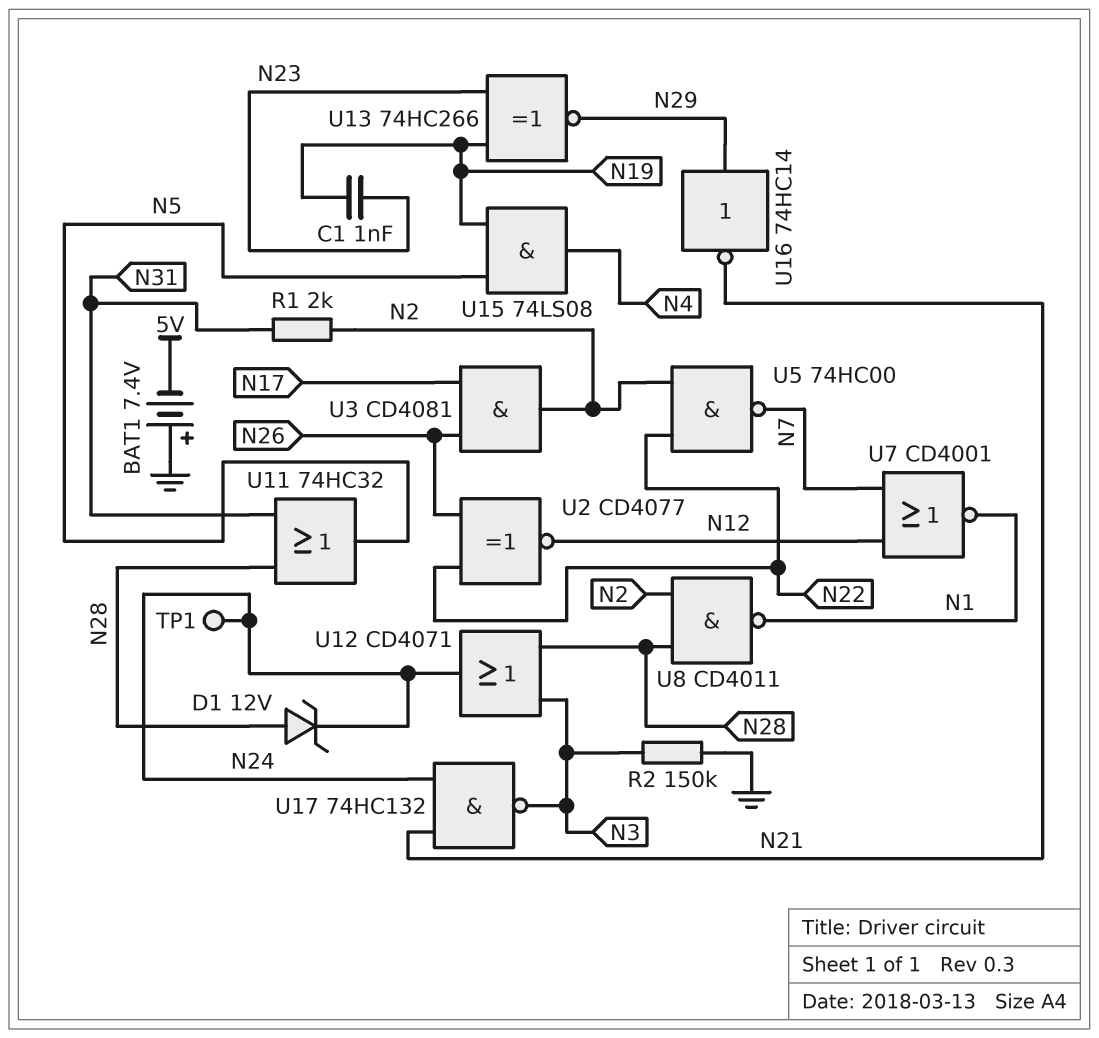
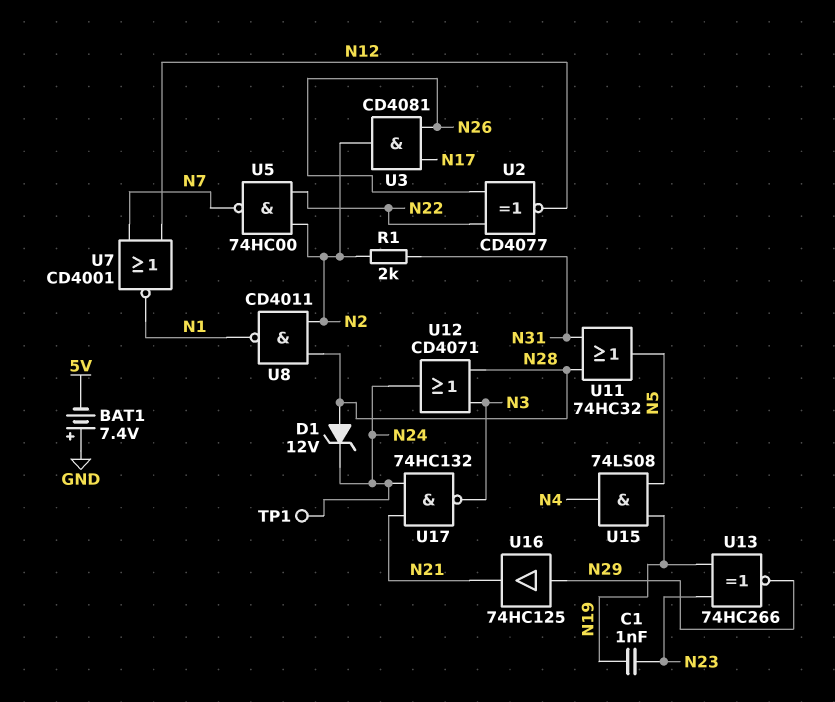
R2: 150k (GND, N3) -> none
U16: NOT 74HC14 (in N29, out N21) -> buffer 74HC125 (in N29, out N21)

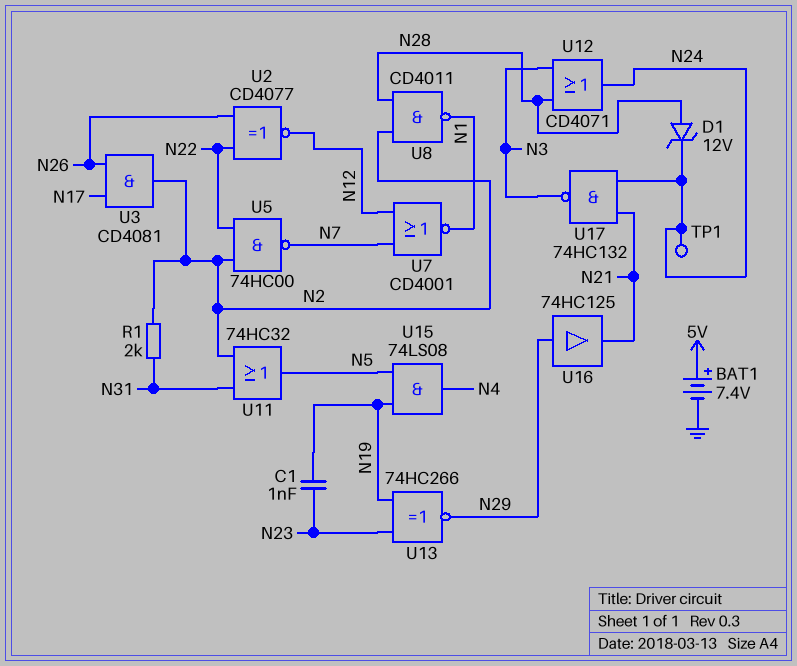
BAT1: 7.4V (plus GND, minus 5V) -> 7.4V (plus 5V, minus GND)
U11: OR 74HC32 (in N28, in N31, out N5) -> OR 74HC32 (in N2, in N31, out N5)

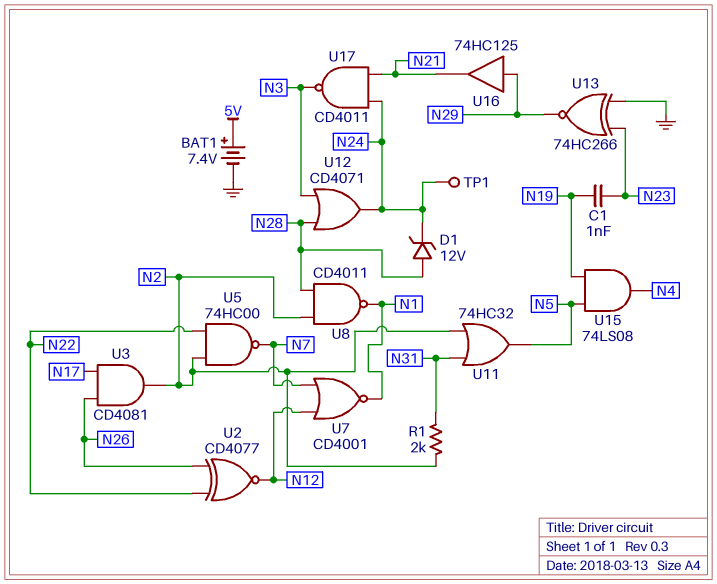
U13: XNOR 74HC266 (in N19, in N23, out N29) -> XNOR 74HC266 (in GND, in N23, out N29)
U17: NAND 74HC132 (in N21, in N24, out N3) -> NAND CD4011 (in N21, in N24, out N3)

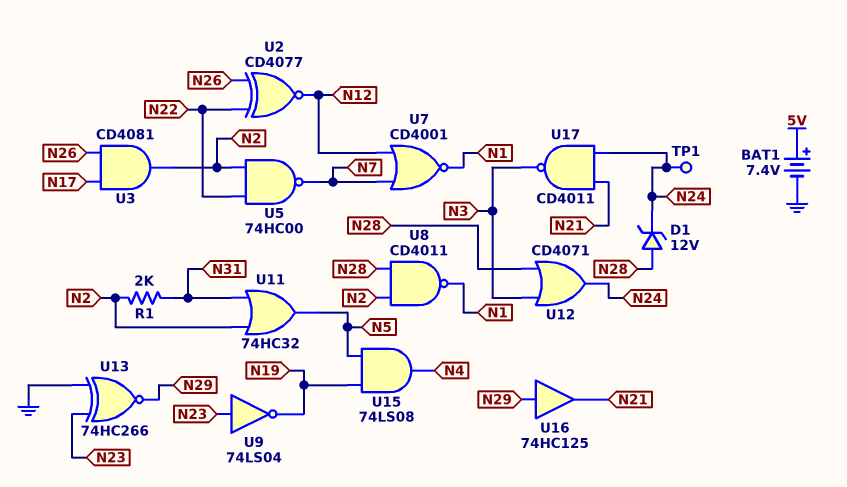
C1: 1nF (N19, N23) -> none
U9: none -> NOT 74LS04 (in N23, out N19)

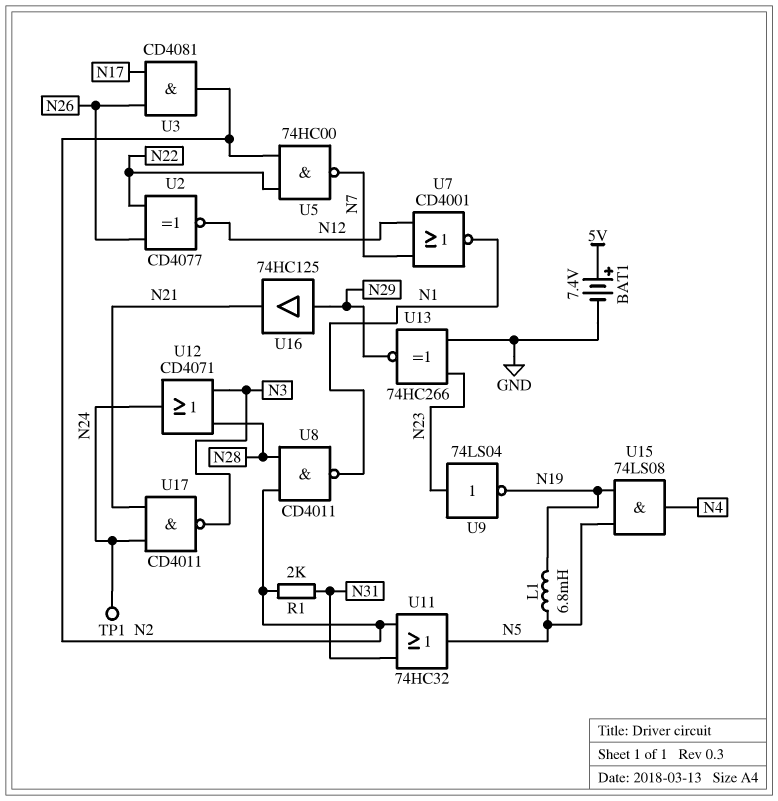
D1: zener 12V (A N28, K N24) -> none
L1: none -> 6.8mH (N5, N19)

